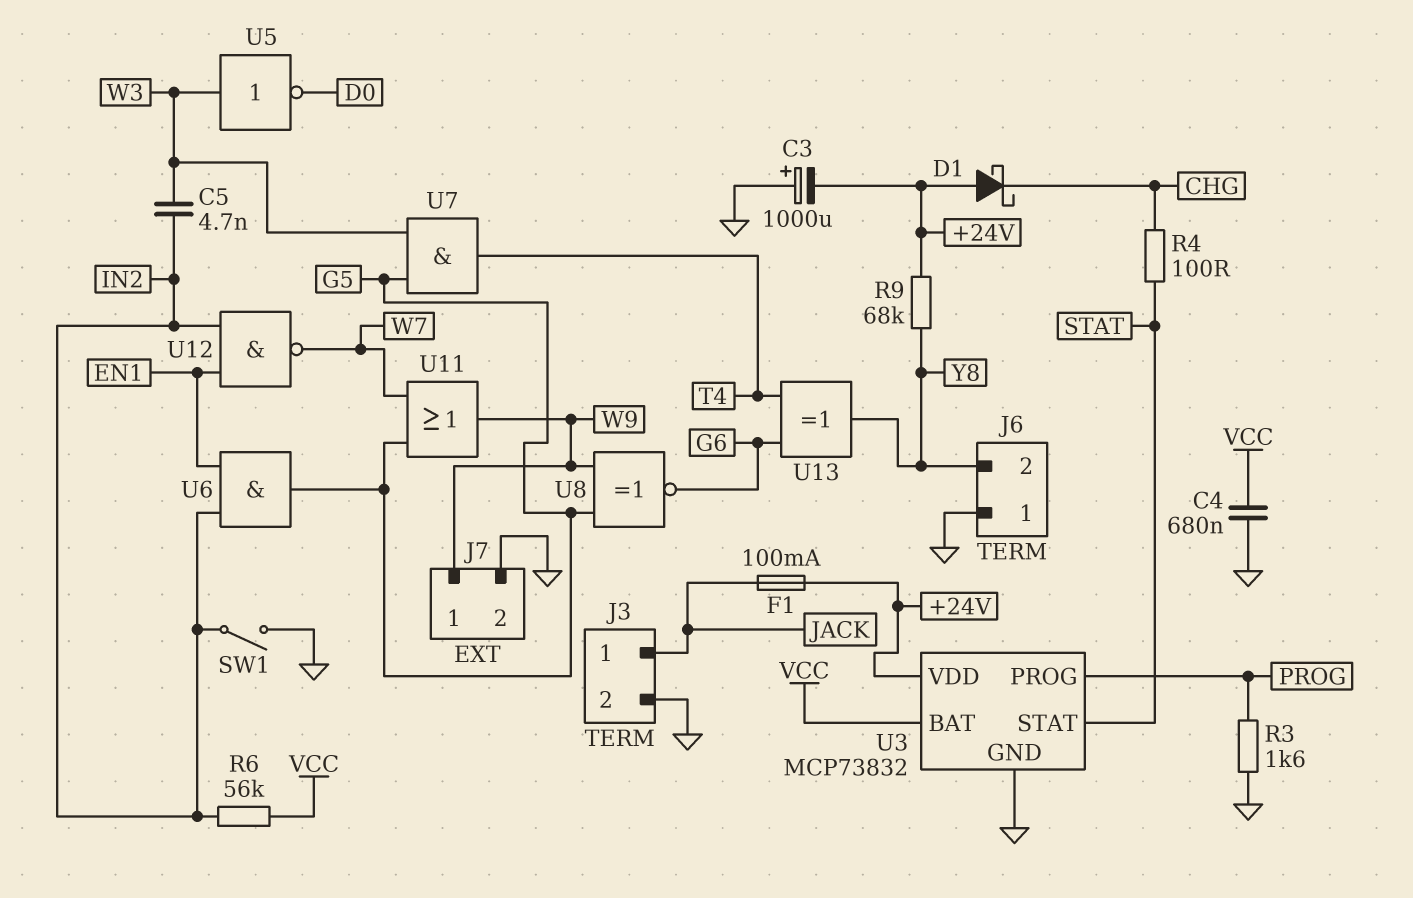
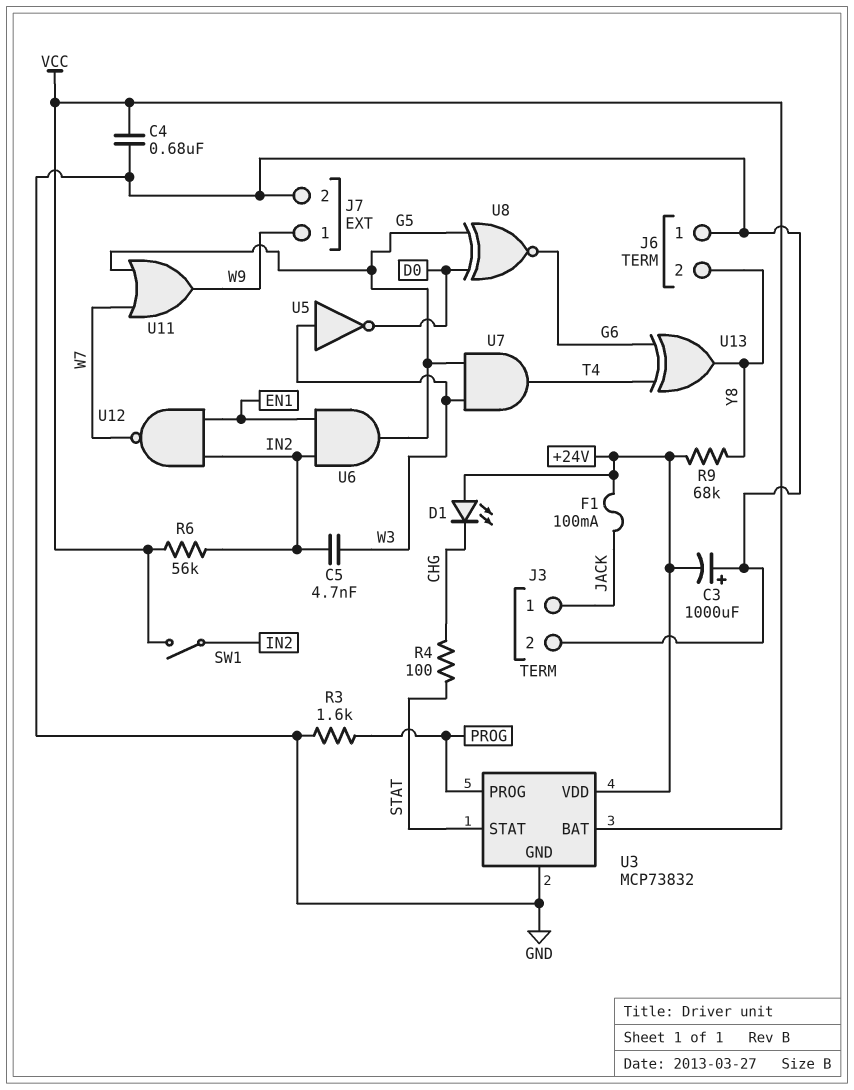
D1: schottky (A +24V, K CHG) -> LED (A +24V, K CHG)
SW1: switch (GND, IN2) -> switch (IN2, VCC)
U8: XNOR (in G5, in W9, out G6) -> XNOR (in D0, in G5, out G6)

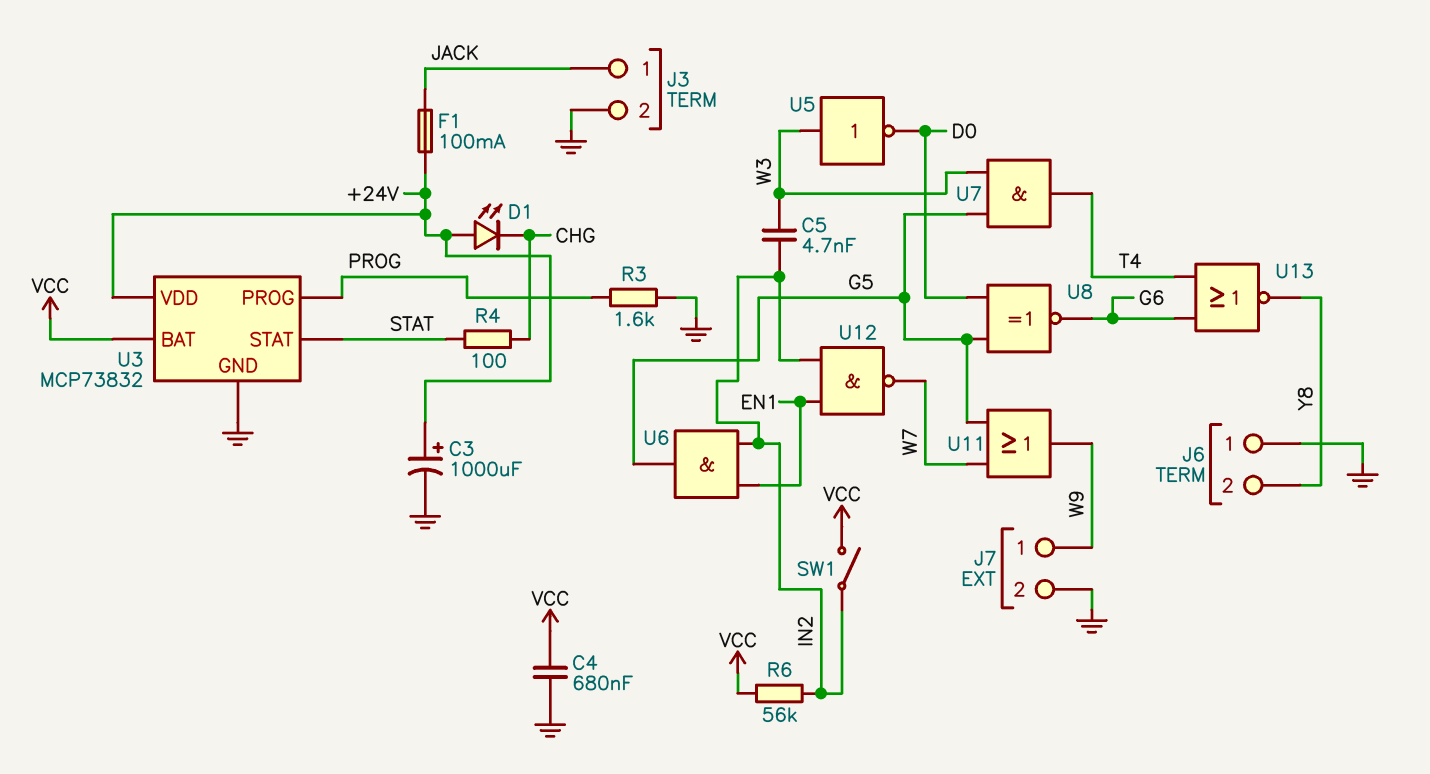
C3: 1000uF (plus GND, minus +24V) -> 1000uF (plus +24V, minus GND)
R9: 68k (+24V, Y8) -> none
U13: XOR (in G6, in T4, out Y8) -> NOR (in G6, in T4, out Y8)

